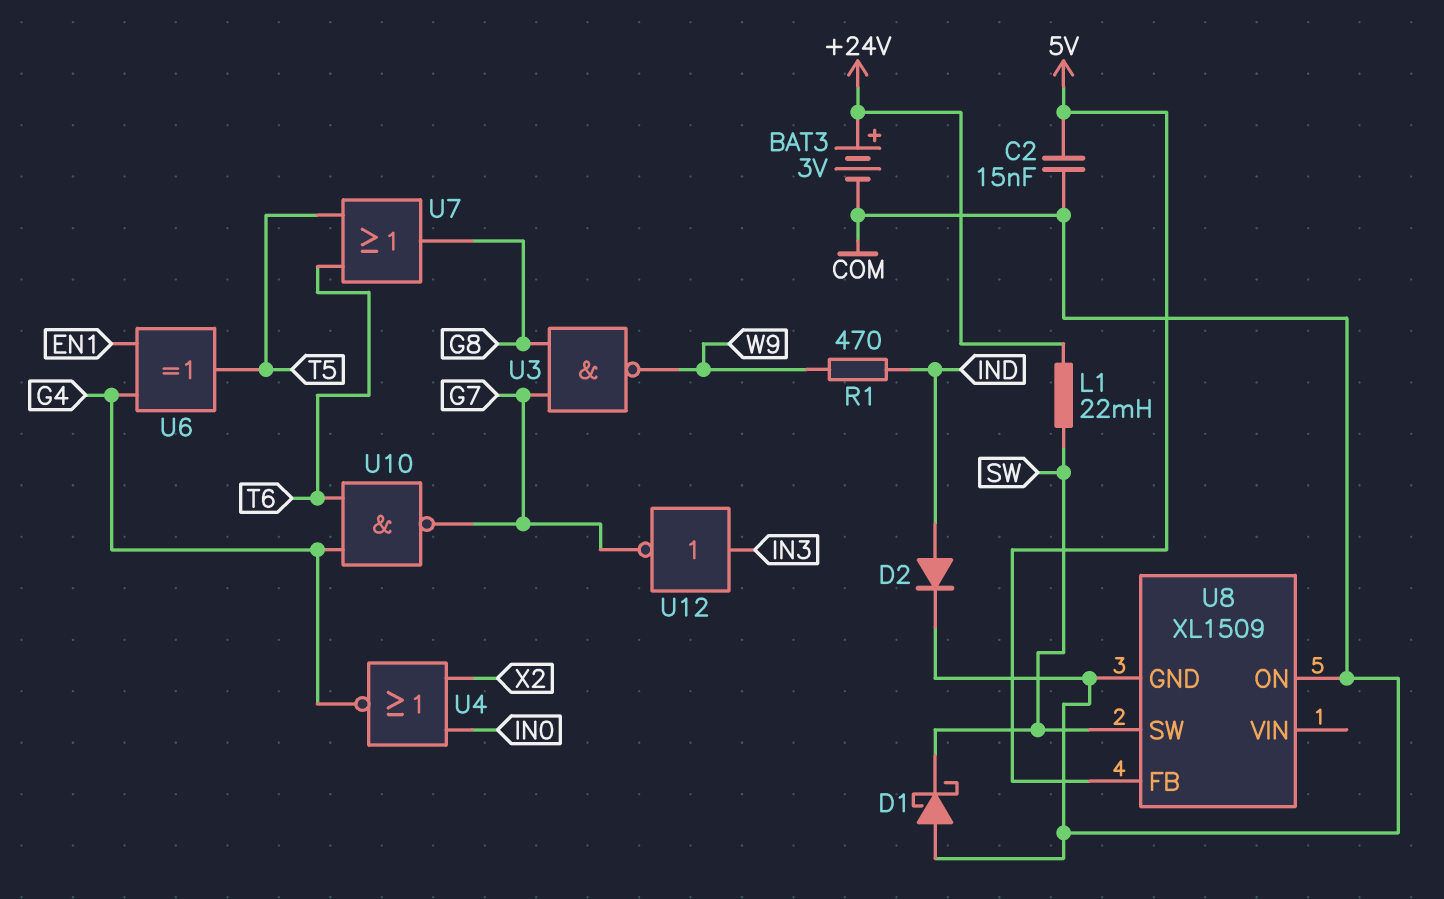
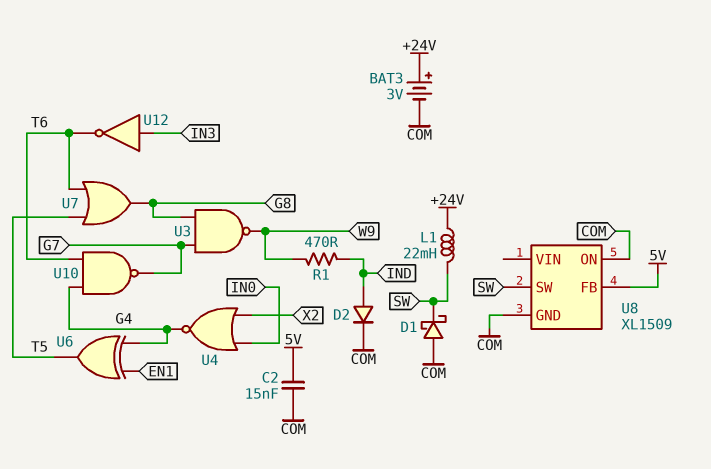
U12: NOT (in IN3, out G7) -> NOT (in IN3, out T6)

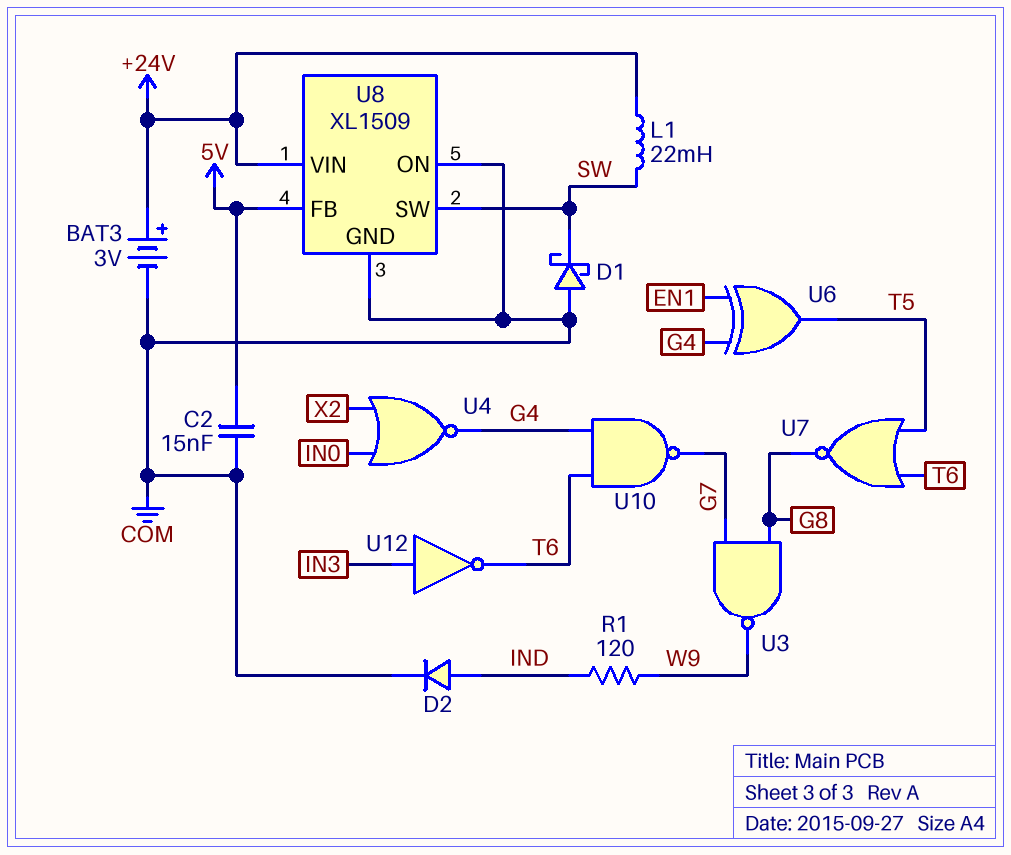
R1: 470 (IND, W9) -> 120 (IND, W9)
U7: OR (in T5, in T6, out G8) -> NOR (in T5, in T6, out G8)
U8 pin VIN: none -> +24V

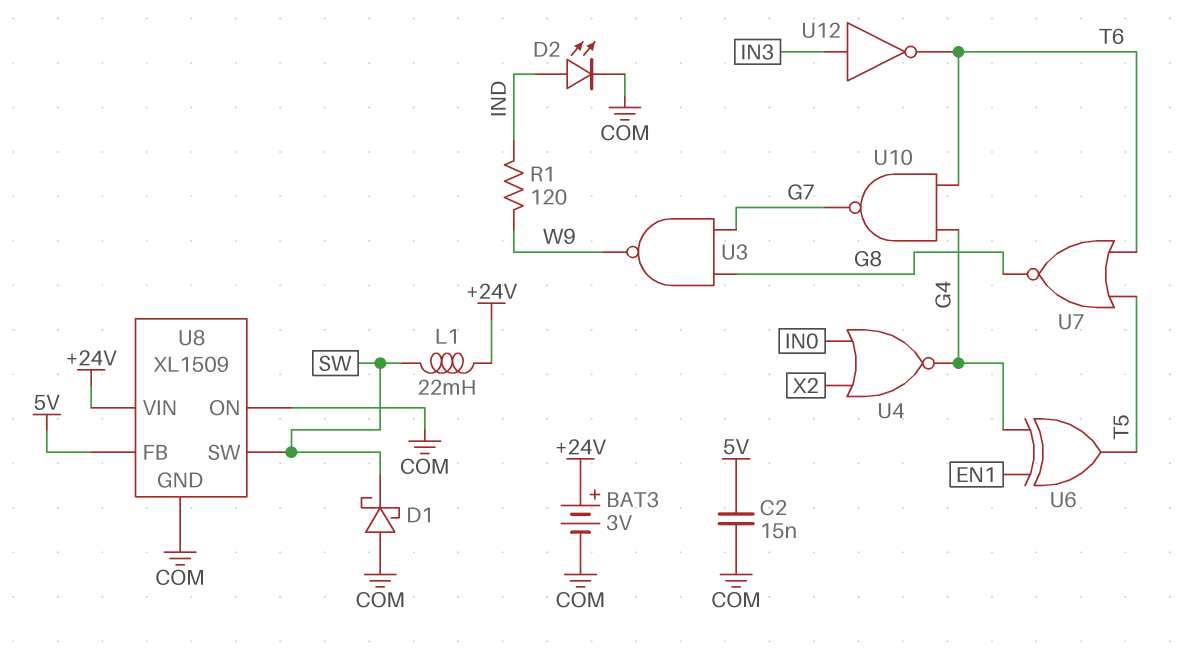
D2: diode (A IND, K COM) -> LED (A IND, K COM)

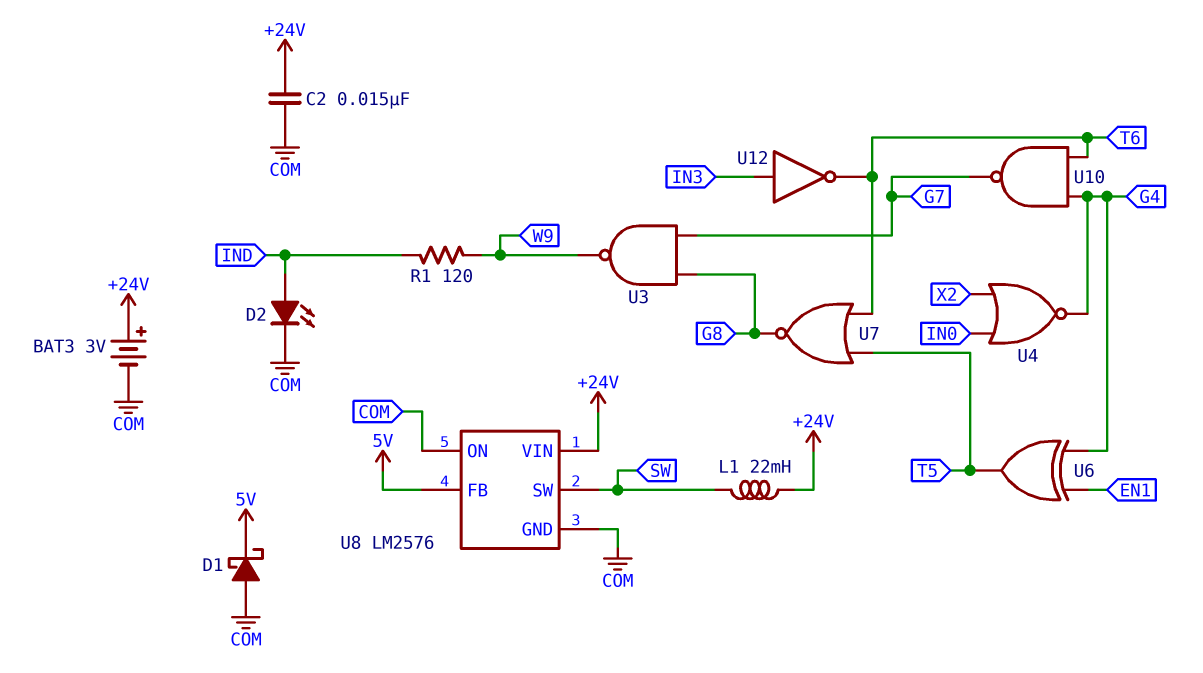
C2: 15nF (5V, COM) -> 15nF (+24V, COM)
D1: schottky (A COM, K SW) -> schottky (A COM, K 5V)
U8: XL1509 -> LM2576

